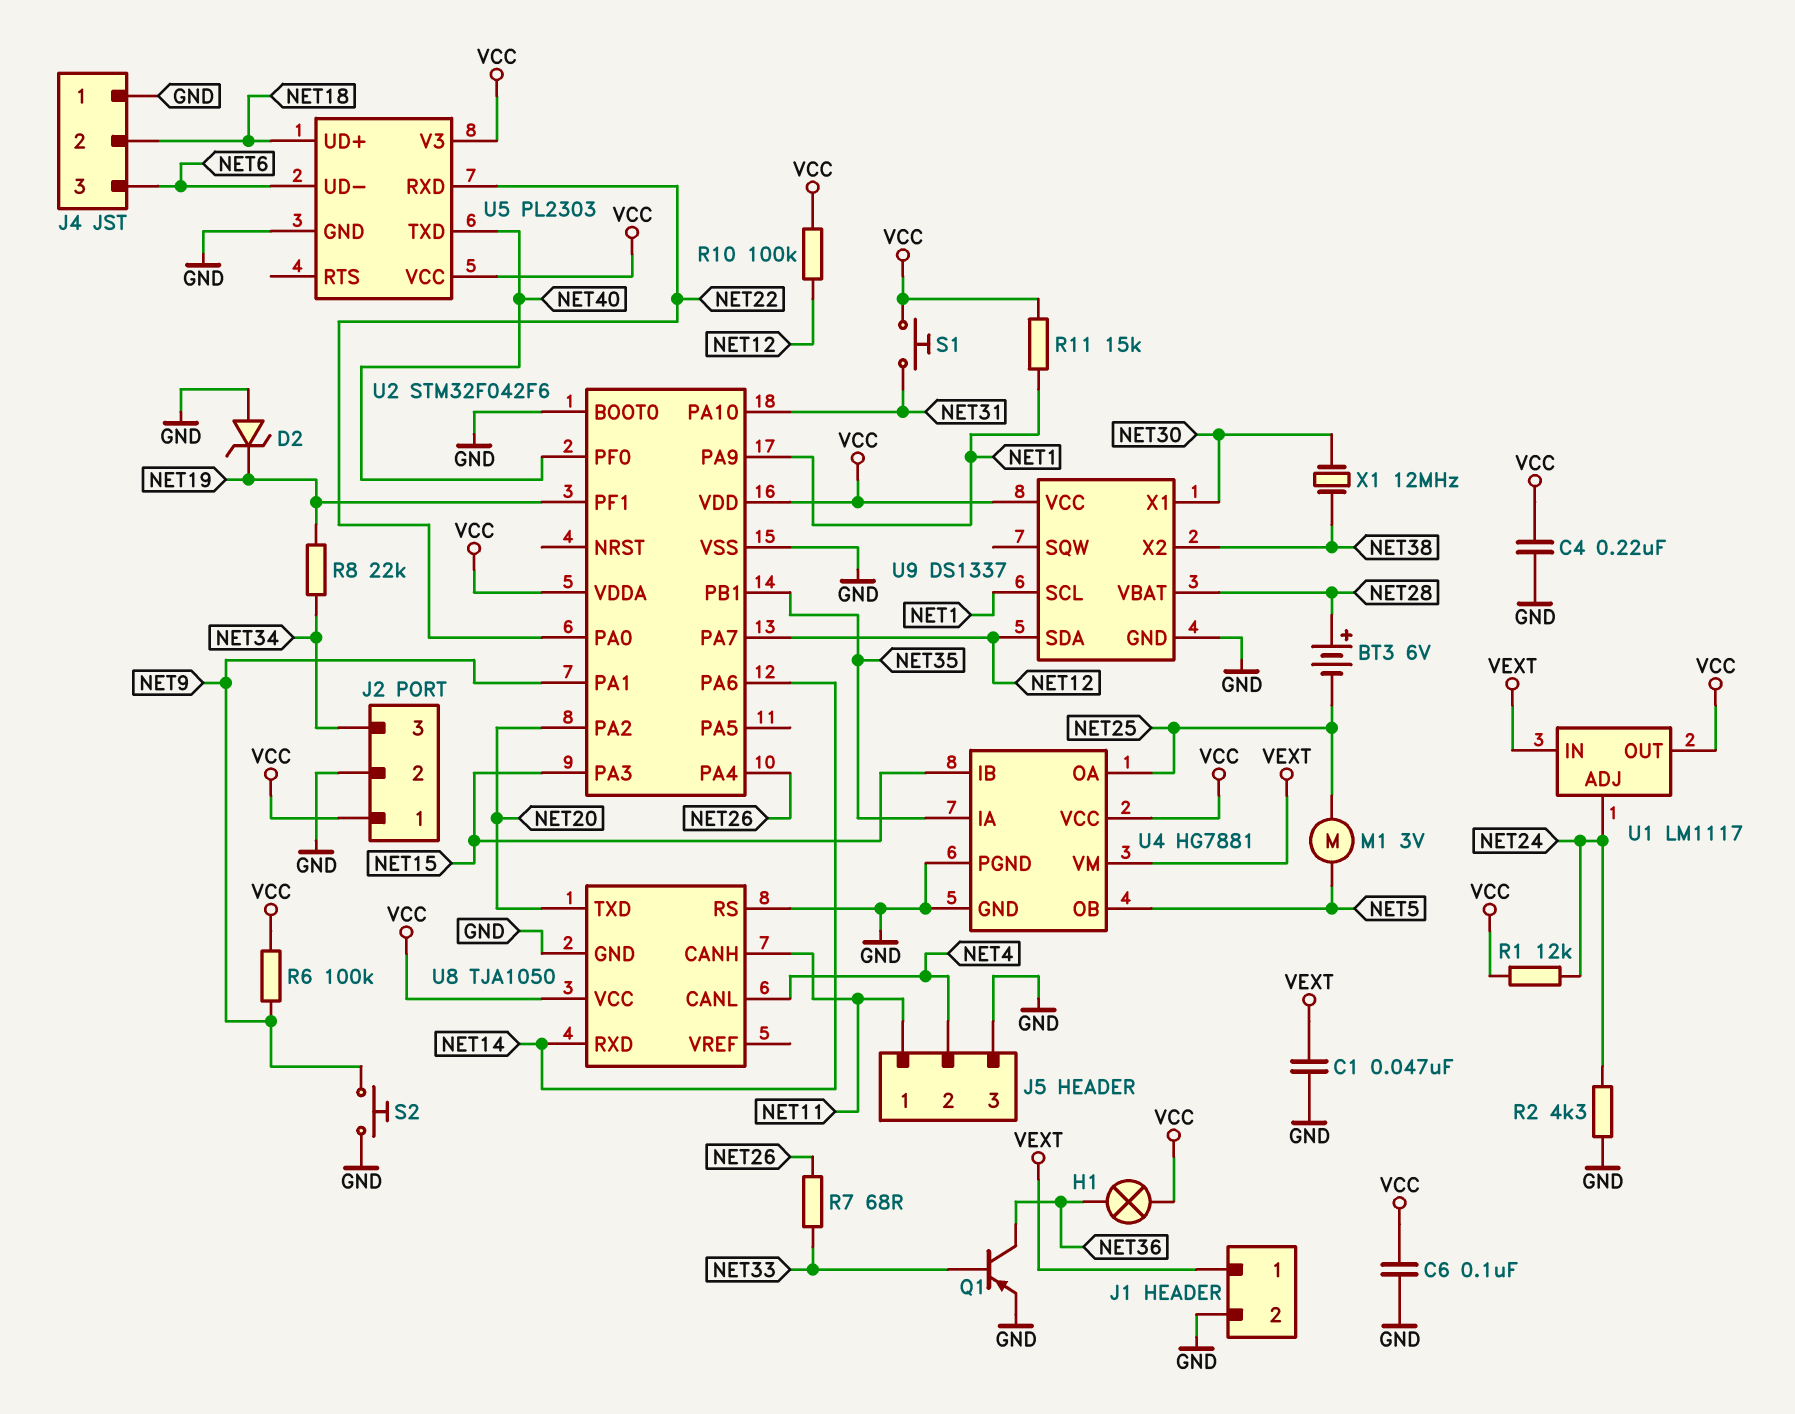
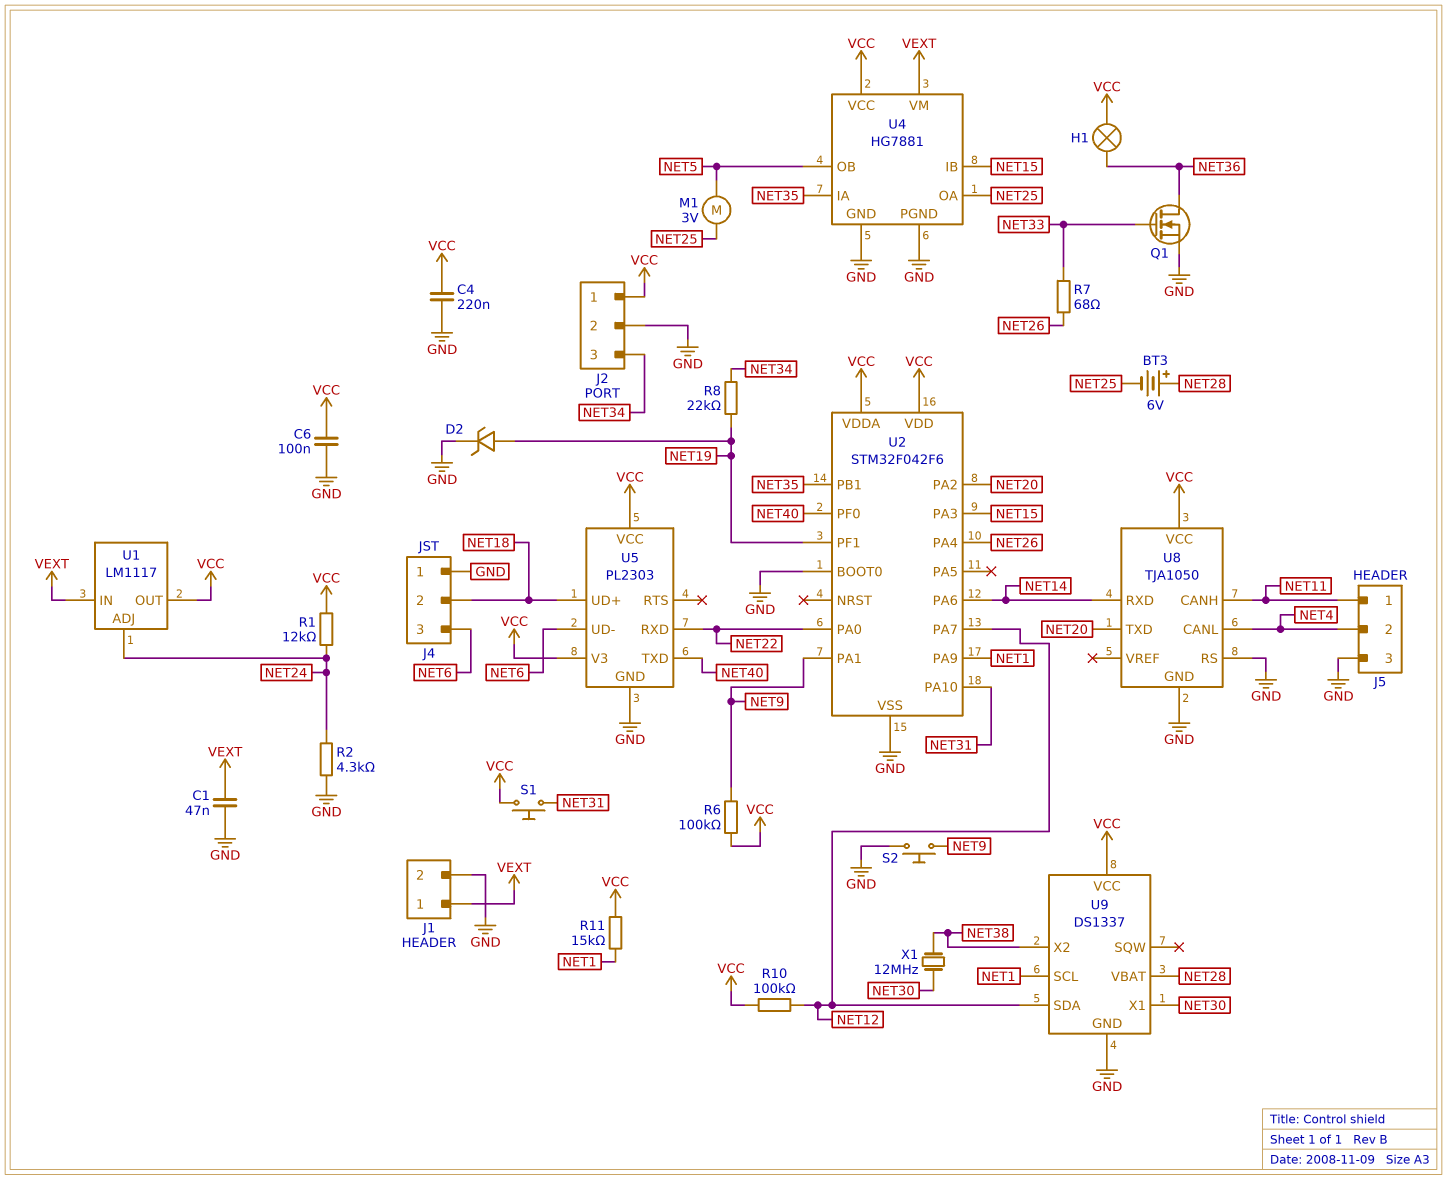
D2: zener (A GND, K NET19) -> zener (A NET19, K GND)
Q1: PNP (B NET33, C NET36, E GND) -> NMOS (G NET33, D NET36, S GND)

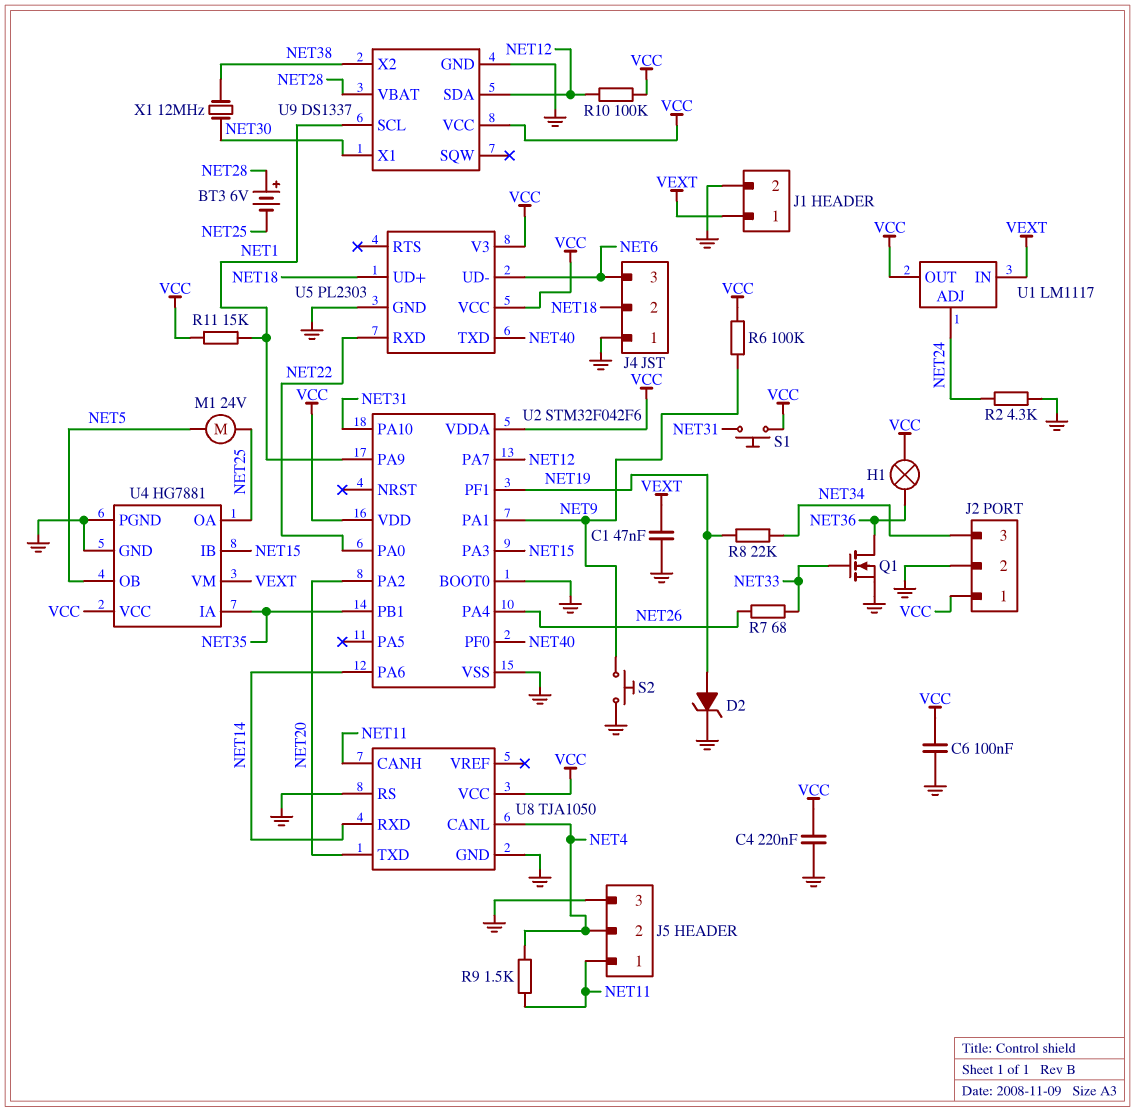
M1: motor 3V (NET5, NET25) -> motor 24V (NET5, NET25)
R1: 12k (NET24, VCC) -> none
R9: none -> 1.5k (NET4, NET11)

